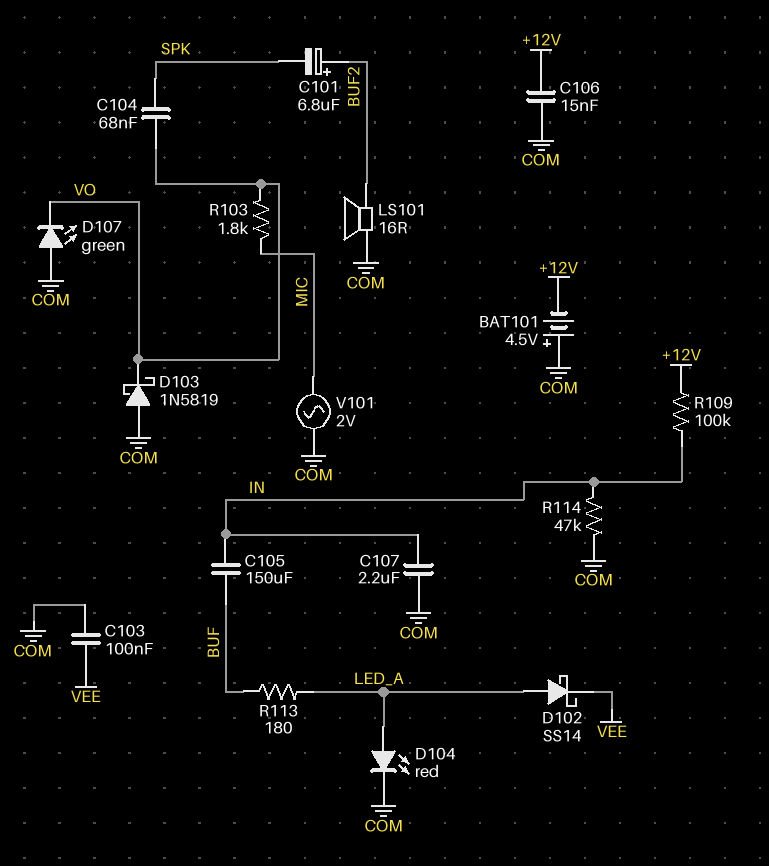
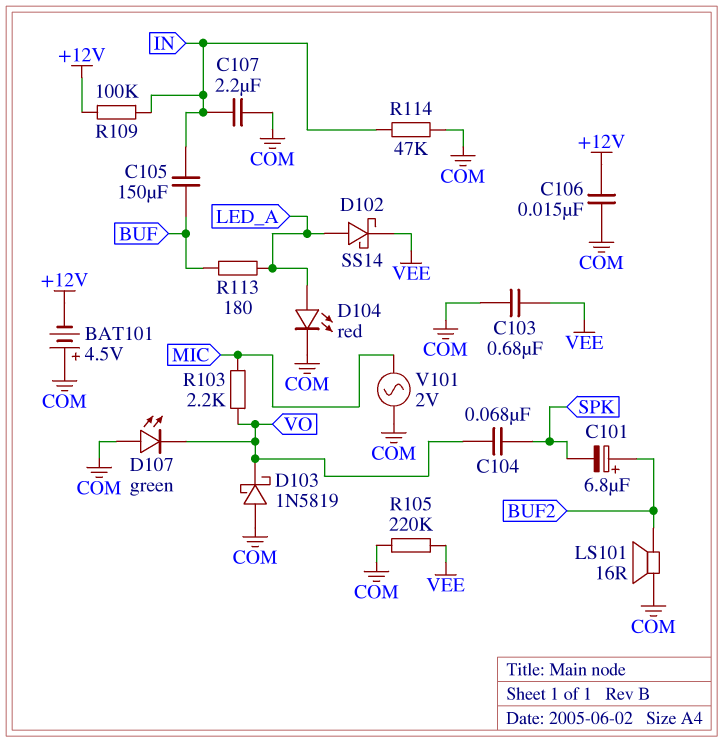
C103: 100nF (COM, VEE) -> 680nF (COM, VEE)
R103: 1.8k (MIC, VO) -> 2.2k (MIC, VO)
R105: none -> 220k (COM, VEE)

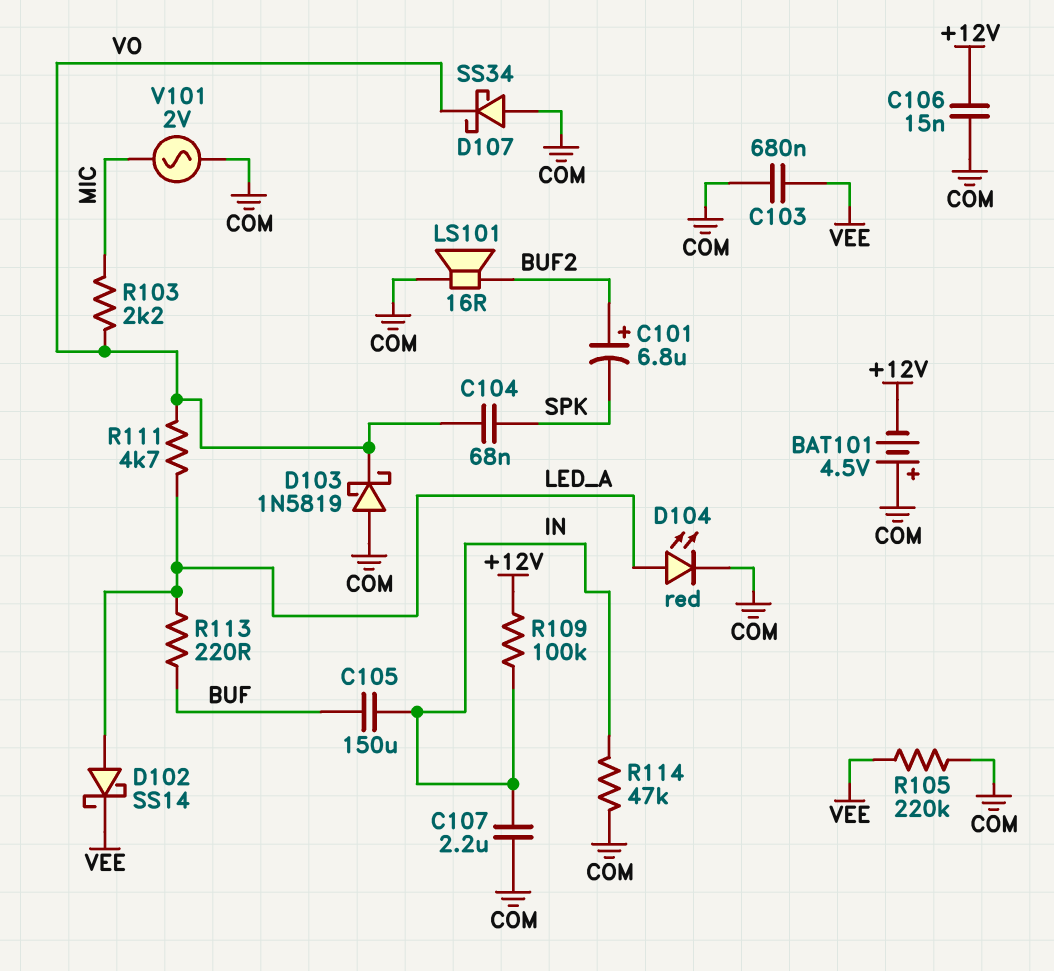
D107: LED green (A COM, K VO) -> schottky SS34 (A COM, K VO)
R111: none -> 4.7k (LED_A, VO)
R113: 180 (BUF, LED_A) -> 220 (BUF, LED_A)

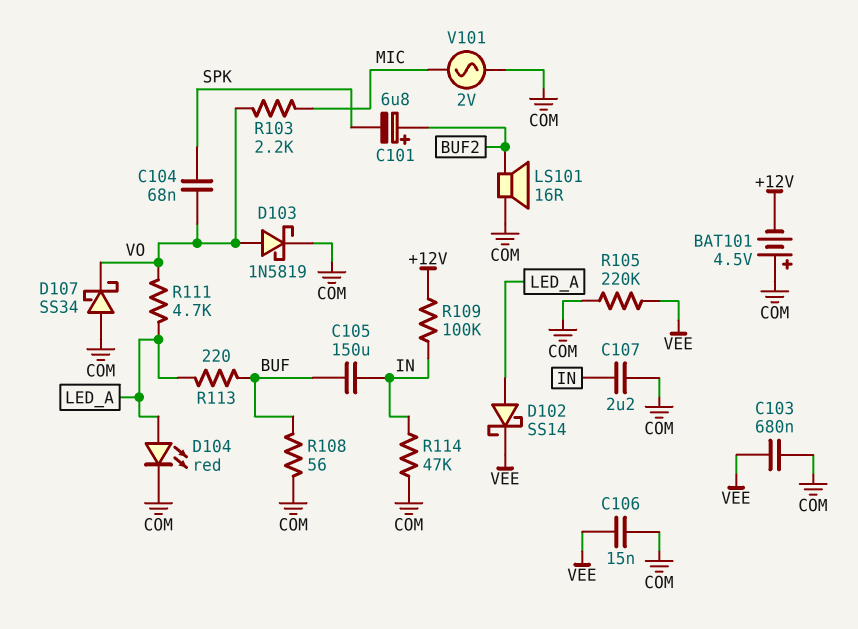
C106: 15nF (+12V, COM) -> 15nF (COM, VEE)
D103: schottky 1N5819 (A COM, K VO) -> schottky 1N5819 (A VO, K COM)
R108: none -> 56 (BUF, COM)

